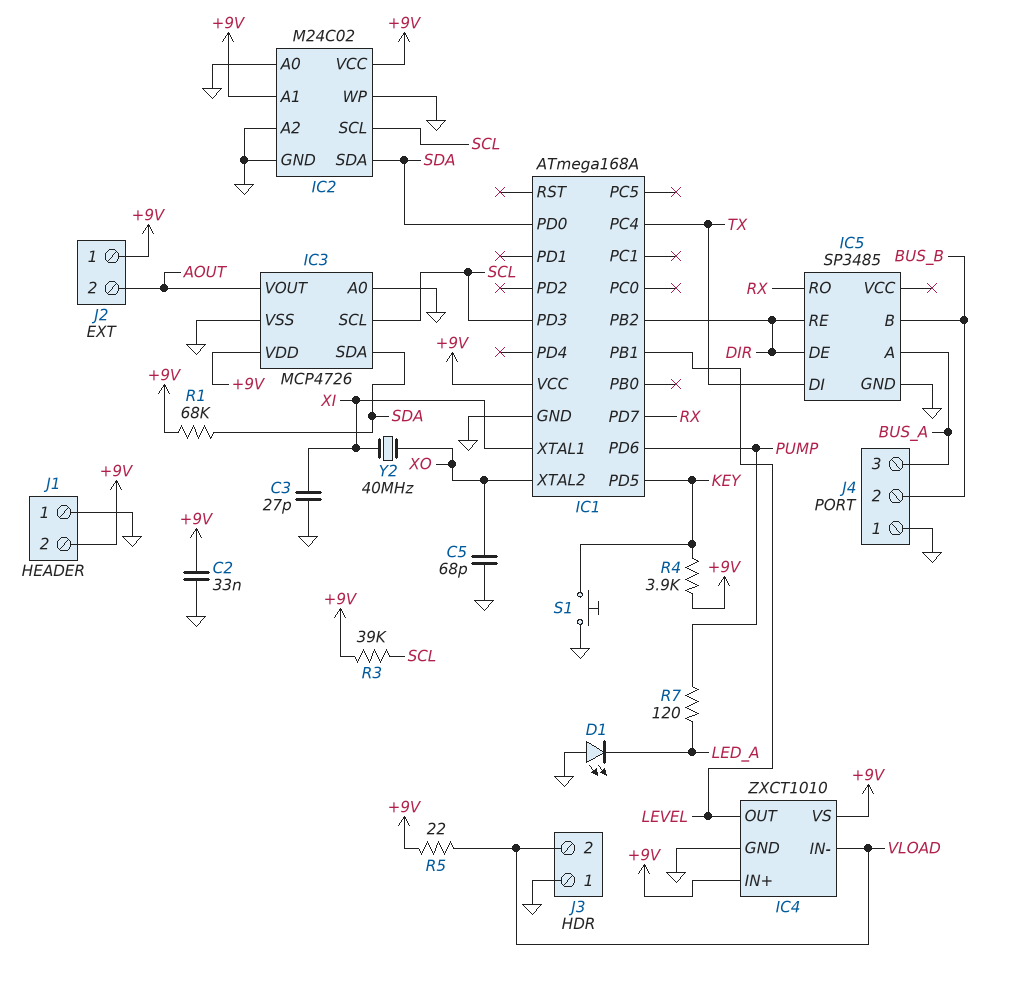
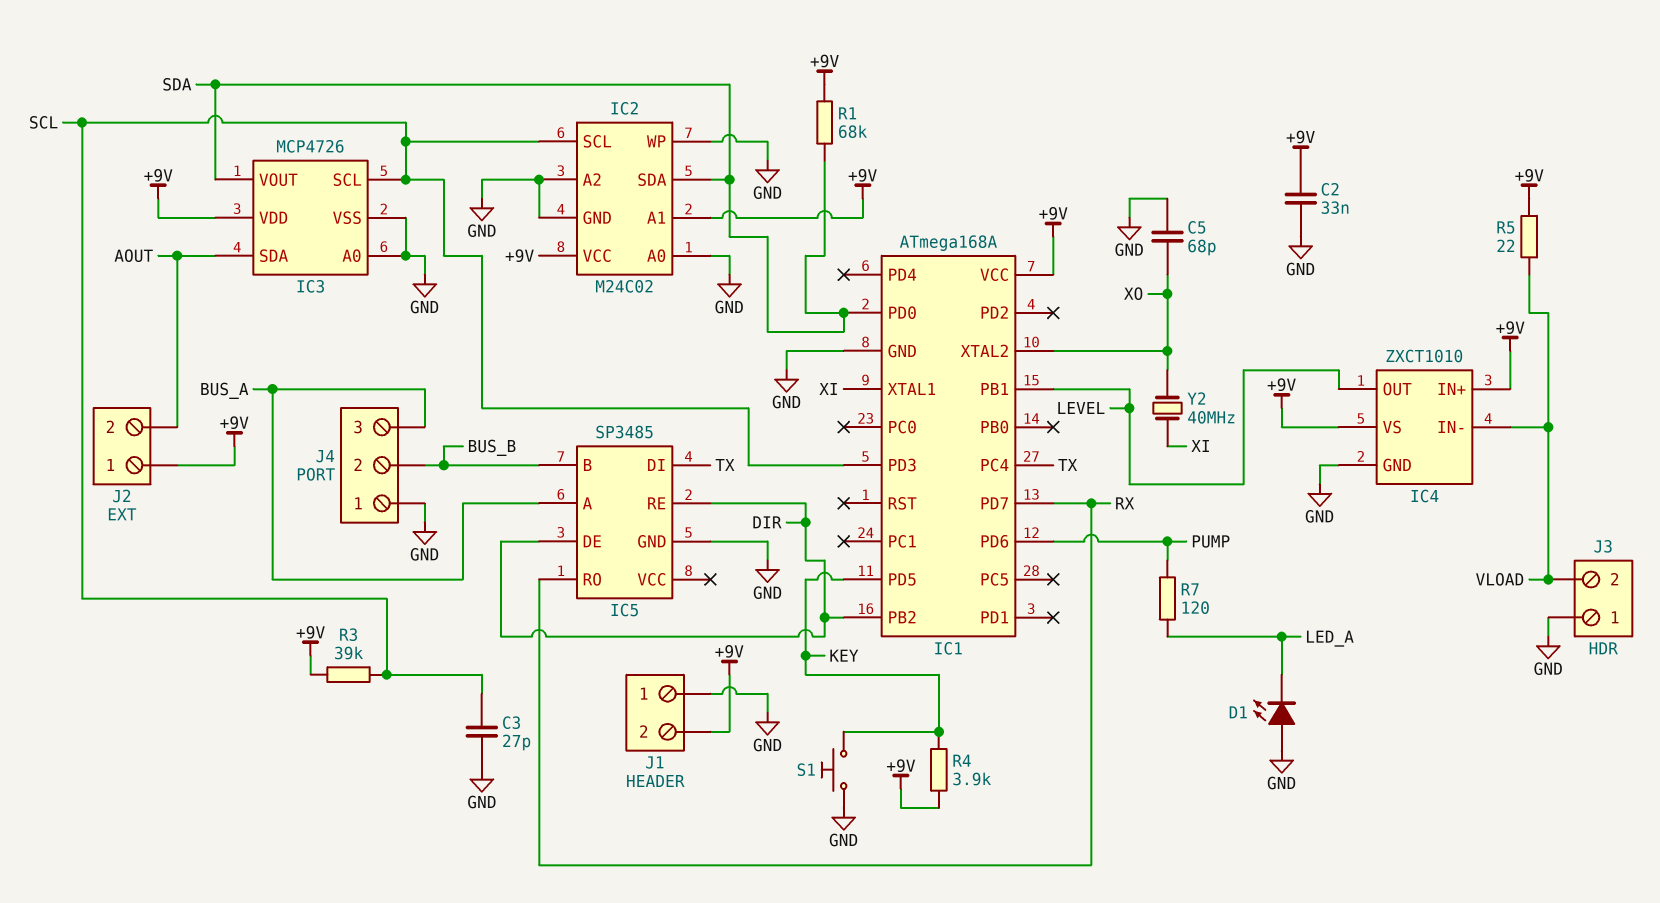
C3: 27pF (GND, XI) -> 27pF (GND, SCL)
IC3 pin SDA: SDA -> AOUT
IC3 pin VOUT: AOUT -> SDA

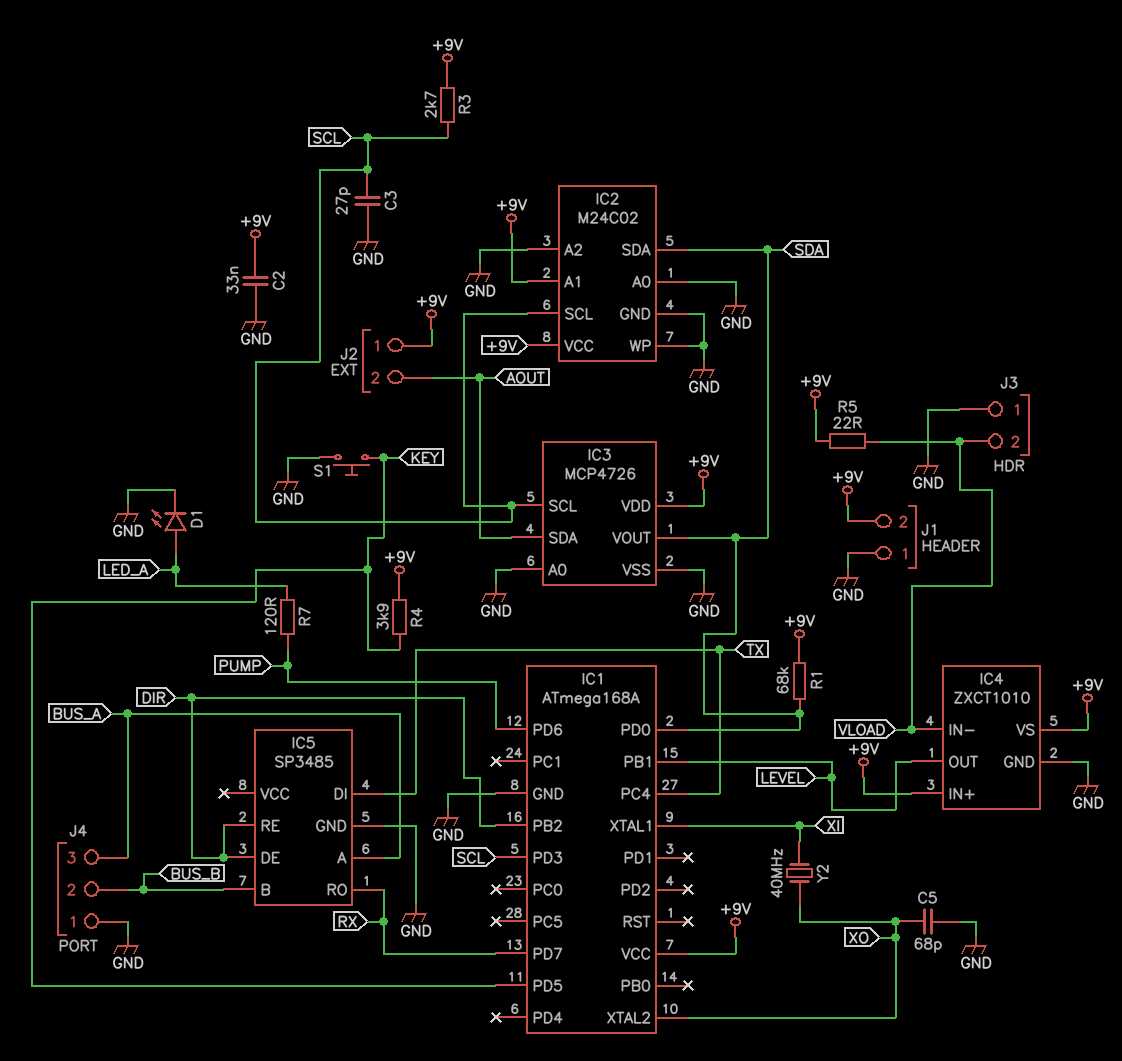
D1: LED (A GND, K LED_A) -> LED (A LED_A, K GND)
R3: 39k (+9V, SCL) -> 2.7k (+9V, SCL)

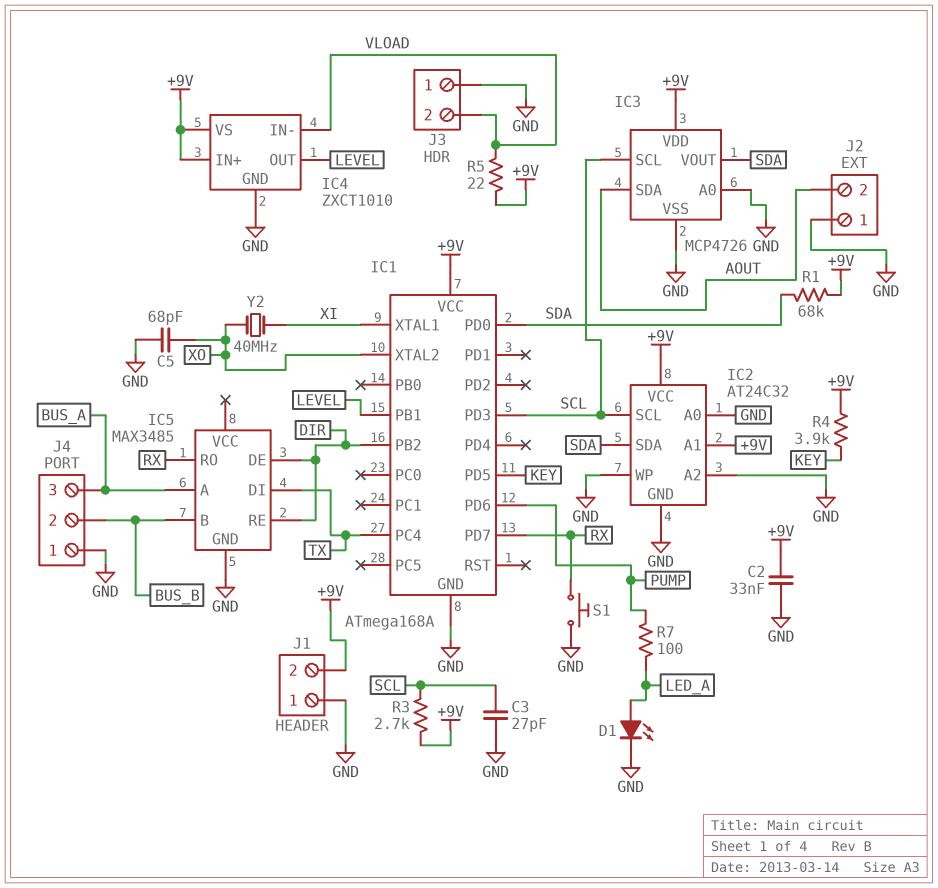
IC2: M24C02 -> AT24C32
IC5: SP3485 -> MAX3485
J2 pin 1: +9V -> GND
R7: 120 (LED_A, PUMP) -> 100 (LED_A, PUMP)
S1: button (GND, KEY) -> button (GND, RX)

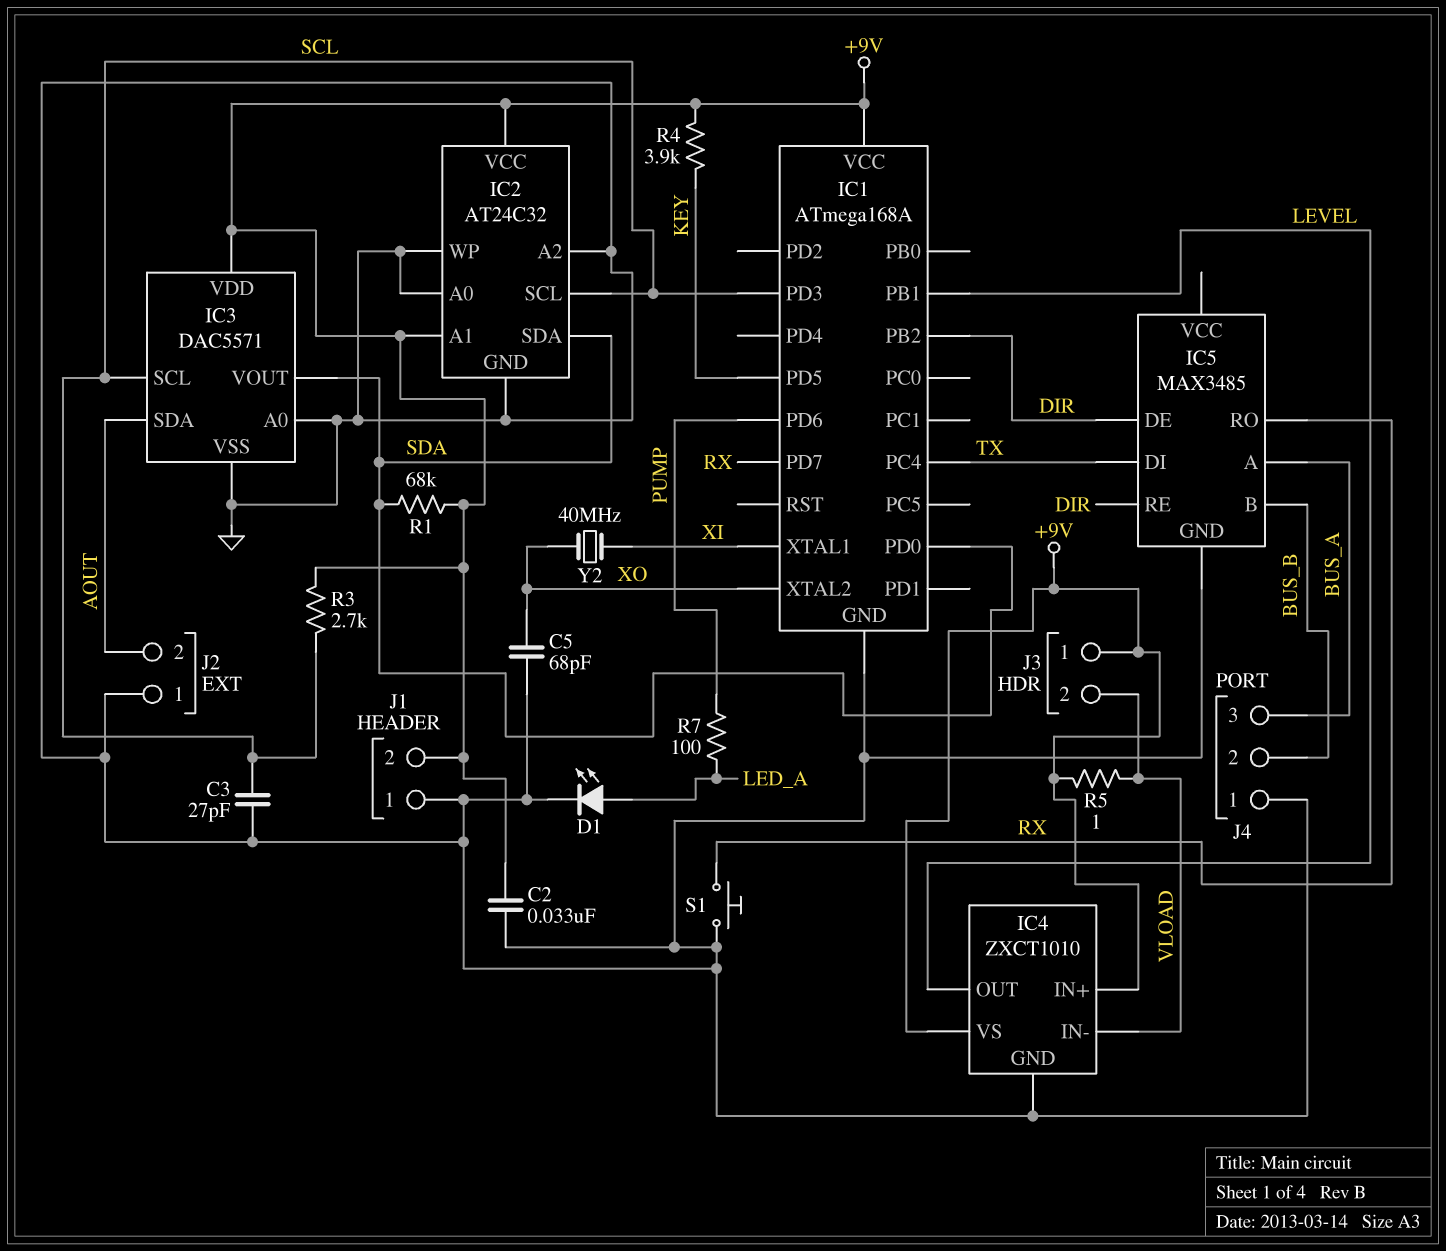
IC3: MCP4726 -> DAC5571
J3 pin 1: GND -> +9V
R5: 22 (+9V, VLOAD) -> 1 (+9V, VLOAD)

